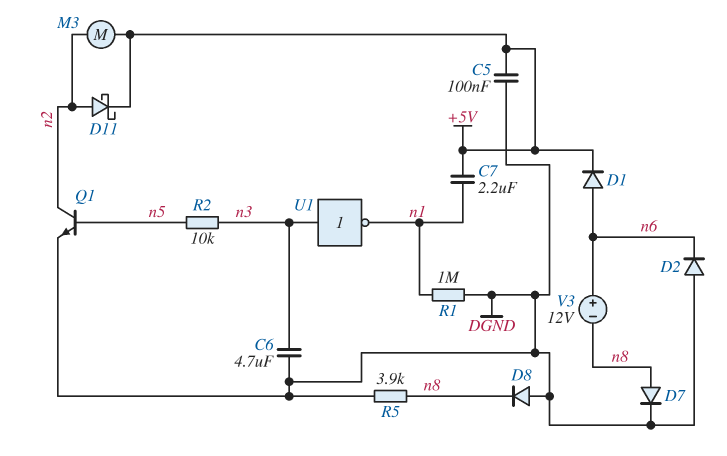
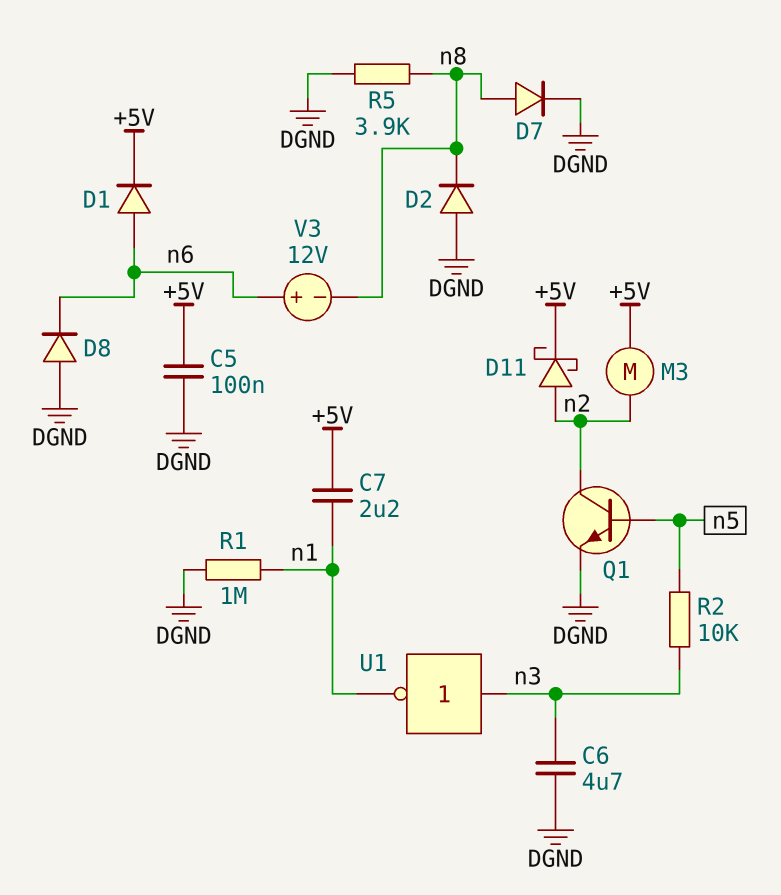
D2: diode (A DGND, K n6) -> diode (A DGND, K n8)
D8: diode (A DGND, K n8) -> diode (A DGND, K n6)

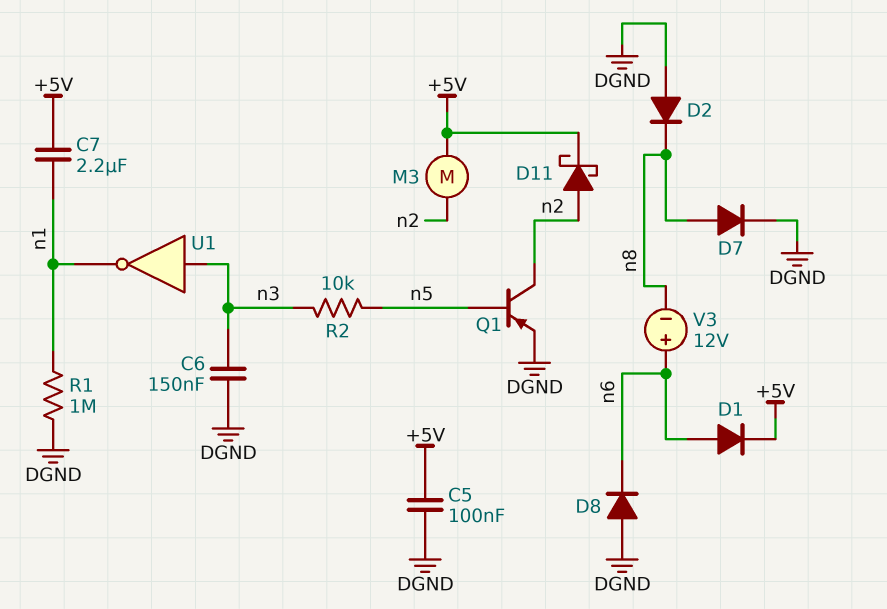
C6: 4.7uF (DGND, n3) -> 150nF (DGND, n3)
Q1: NPN (B n5, C n2, E DGND) -> PNP (B n5, C n2, E DGND)
R5: 3.9k (DGND, n8) -> none

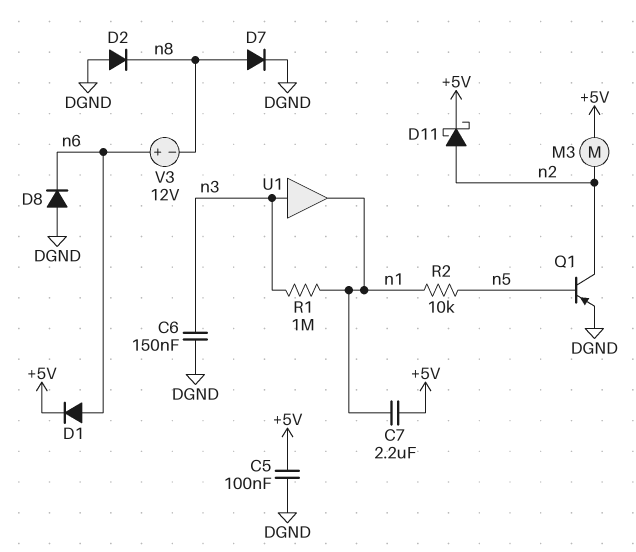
R1: 1M (DGND, n1) -> 1M (n1, n3)
R2: 10k (n3, n5) -> 10k (n1, n5)
U1: NOT (in n3, out n1) -> buffer (in n3, out n1)

